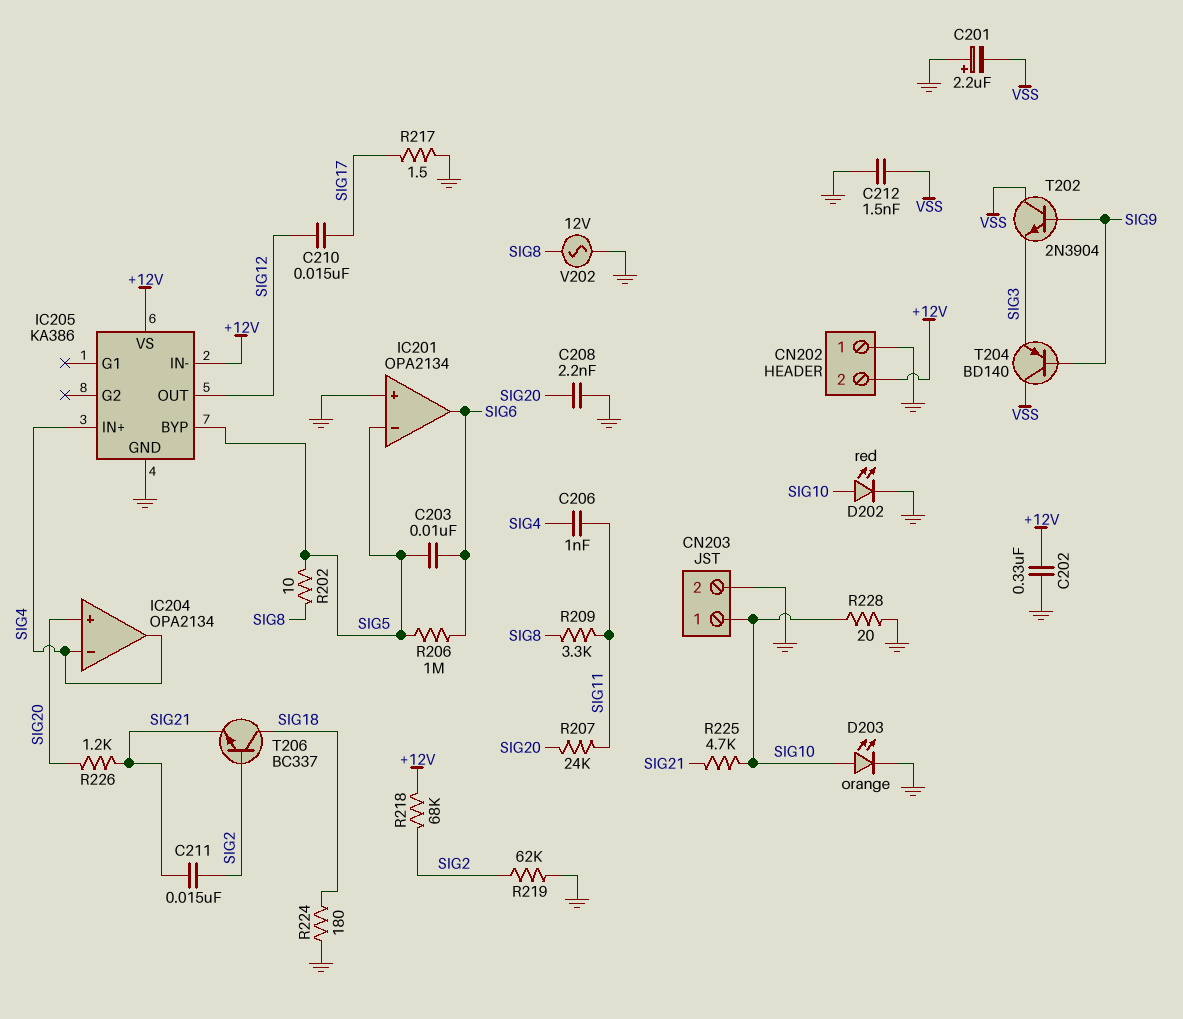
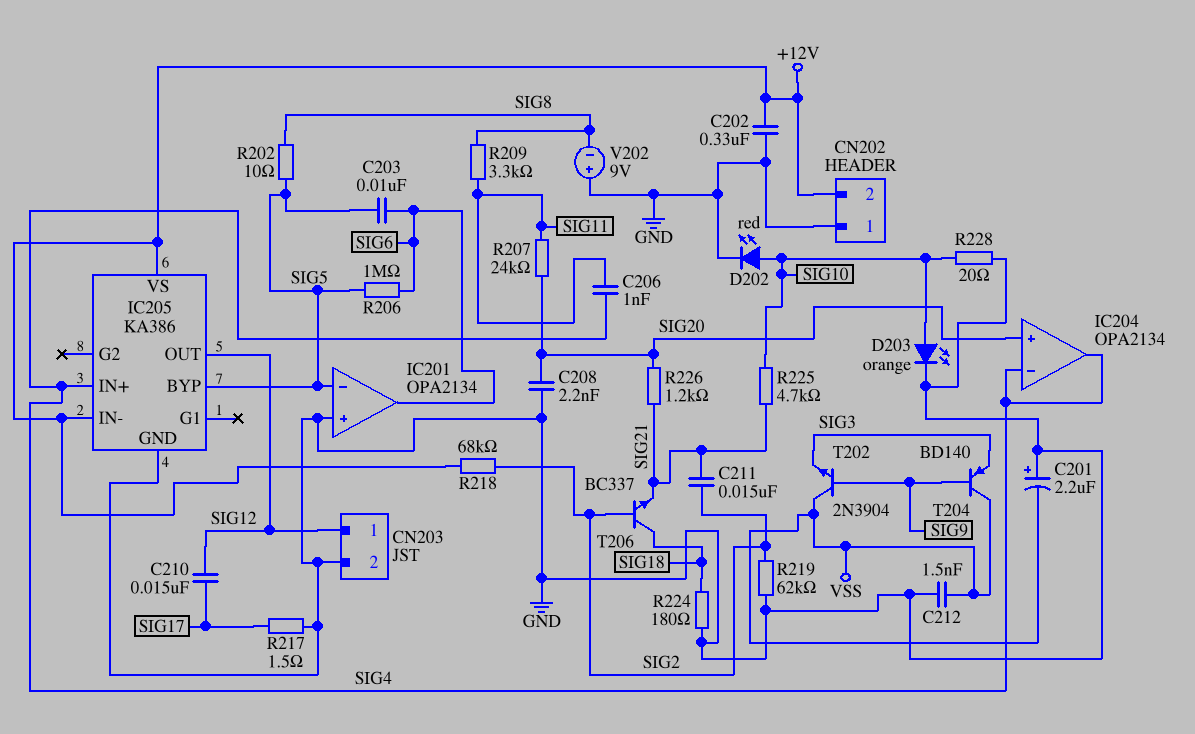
CN203 pin 1: SIG10 -> SIG12
V202: AC 12V (GND, SIG8) -> 9V (plus GND, minus SIG8)

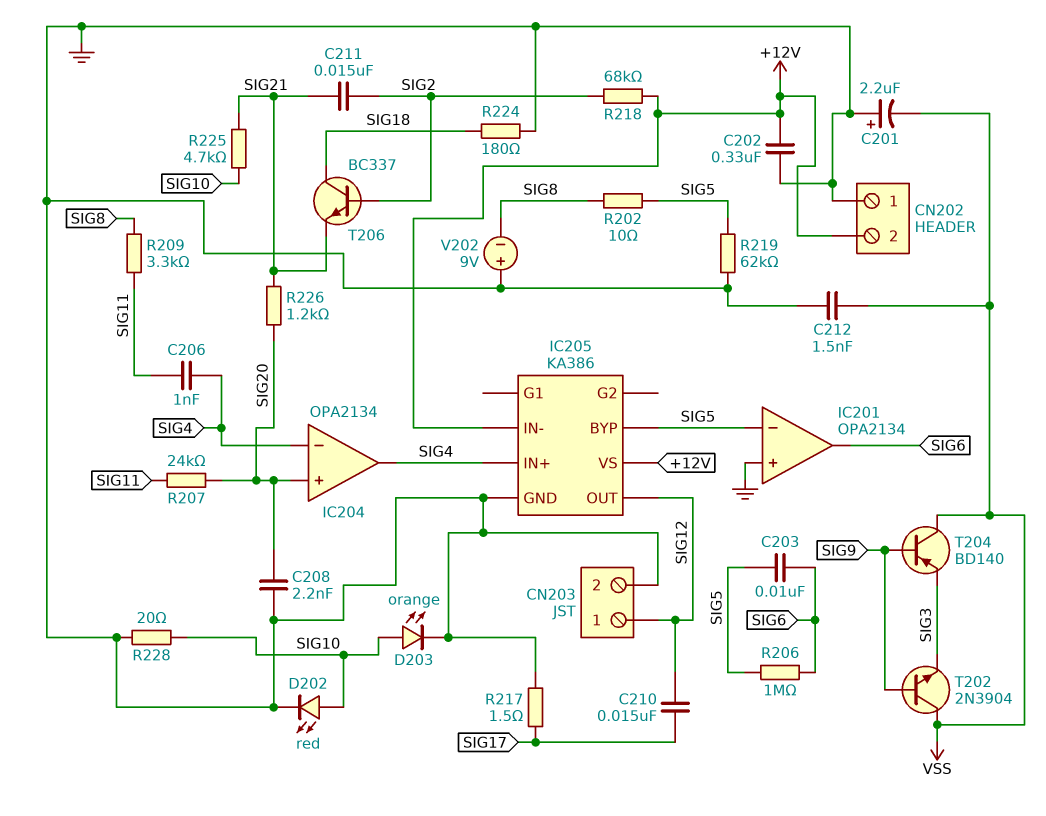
R219: 62k (GND, SIG2) -> 62k (GND, SIG5)

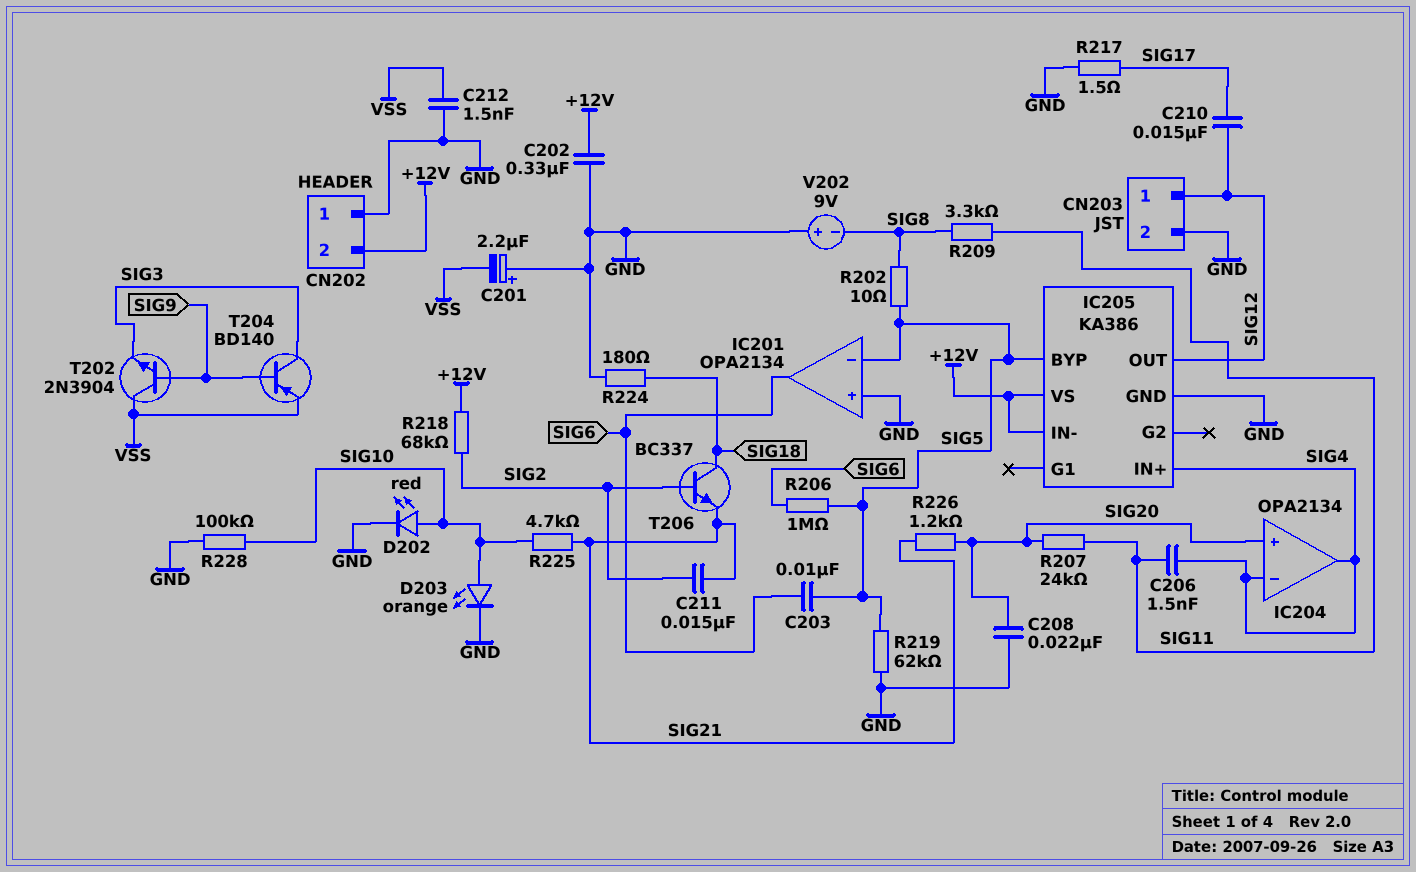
C206: 1nF (SIG4, SIG11) -> 1.5nF (SIG4, SIG11)
C208: 2.2nF (GND, SIG20) -> 22nF (GND, SIG20)
R228: 20 (GND, SIG10) -> 100k (GND, SIG10)
T204: PNP BD140 (B SIG9, C VSS, E SIG3) -> PNP BD140 (B SIG9, C SIG3, E VSS)

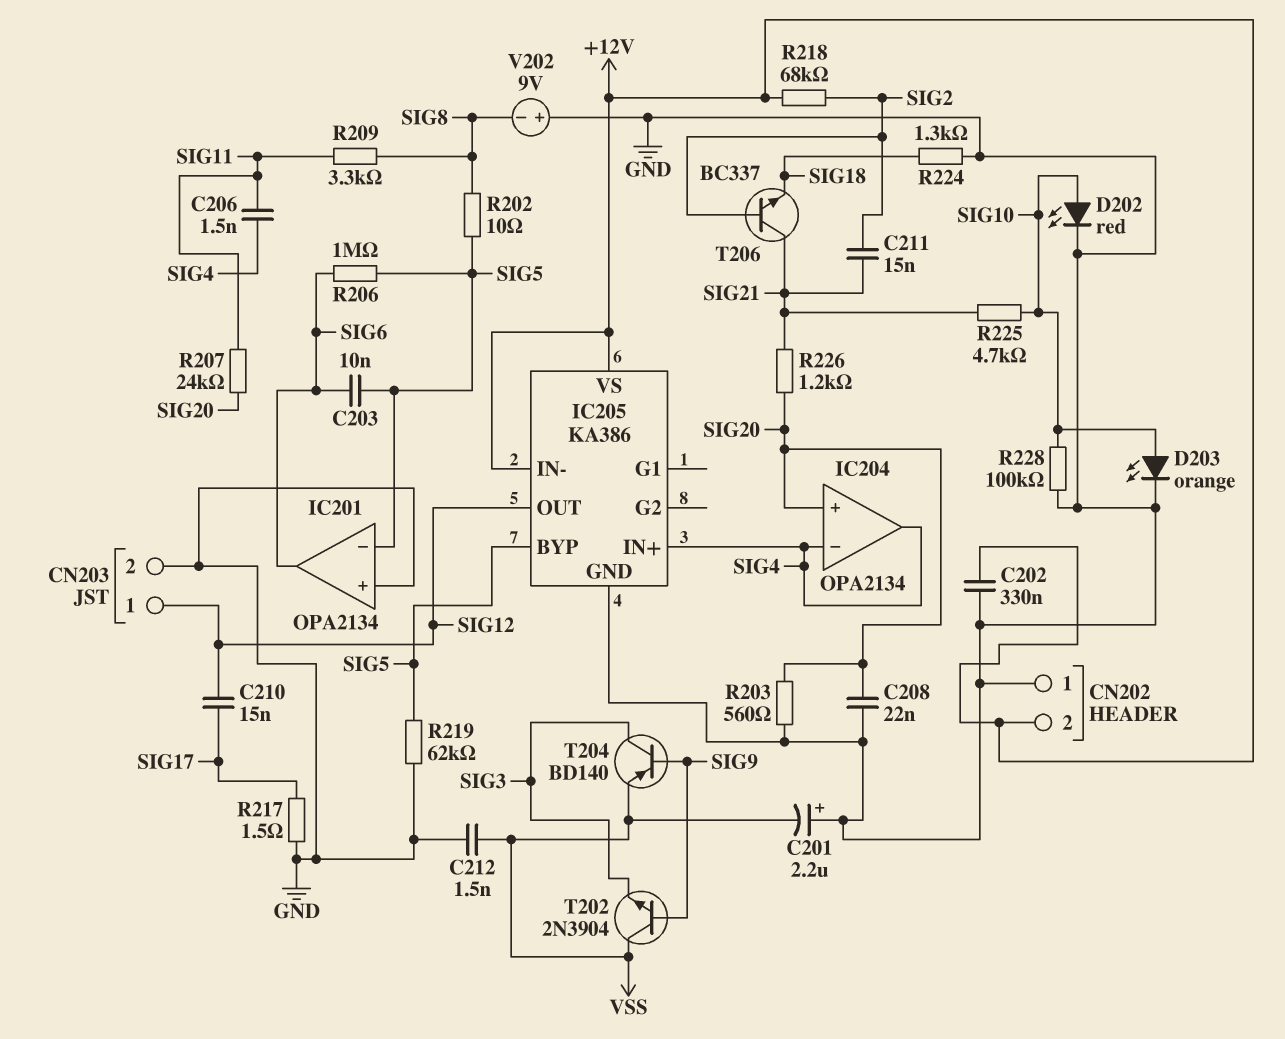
R203: none -> 560 (GND, SIG20)
R224: 180 (GND, SIG18) -> 1.3k (GND, SIG18)
T206: NPN BC337 (B SIG2, C SIG18, E SIG21) -> NPN BC337 (B SIG2, C SIG21, E SIG18)

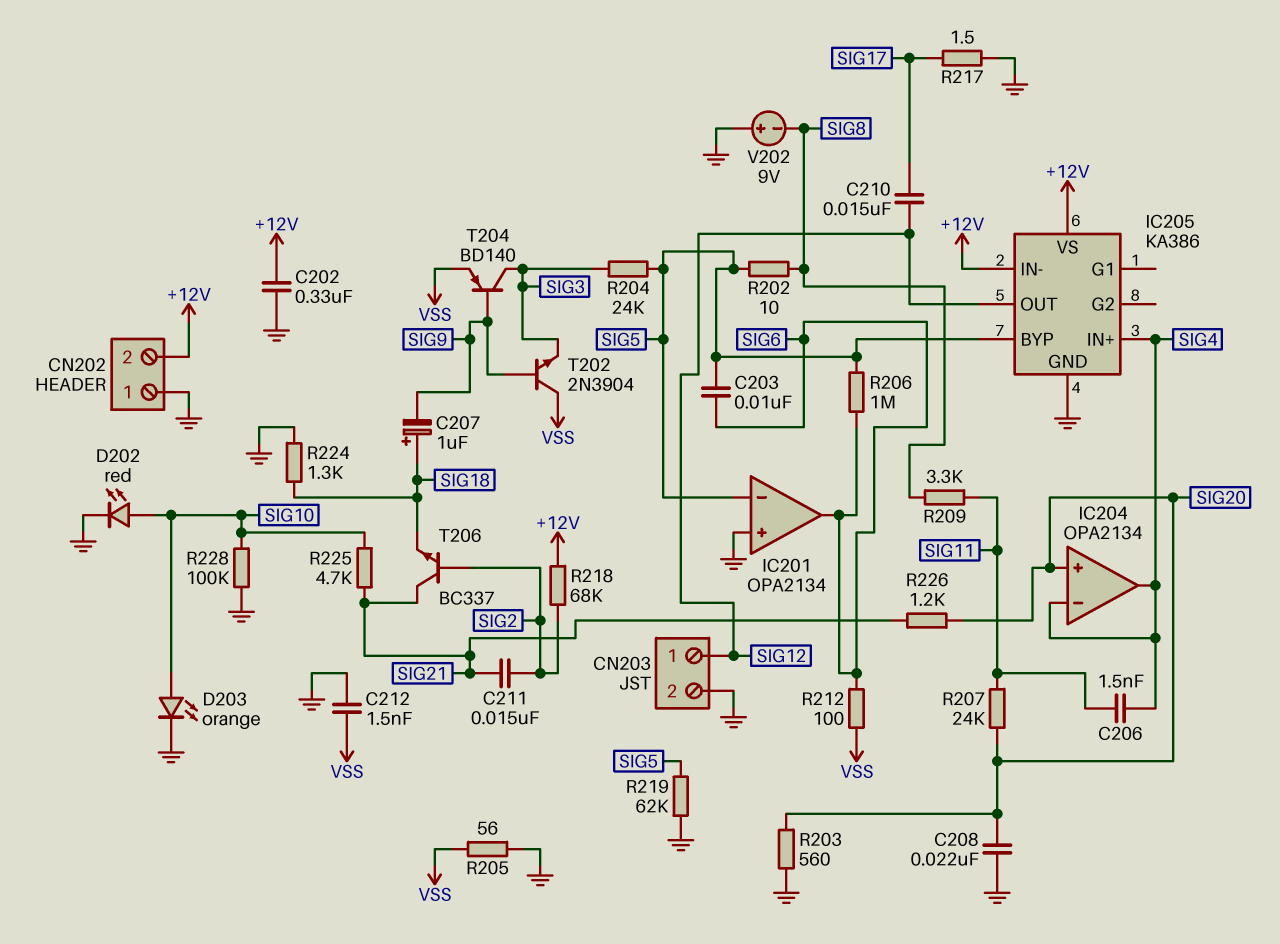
C201: 2.2uF (plus GND, minus VSS) -> none
C207: none -> 1uF (plus SIG18, minus SIG9)
R204: none -> 24k (SIG3, SIG5)
R205: none -> 56 (GND, VSS)
R212: none -> 100 (SIG6, VSS)

